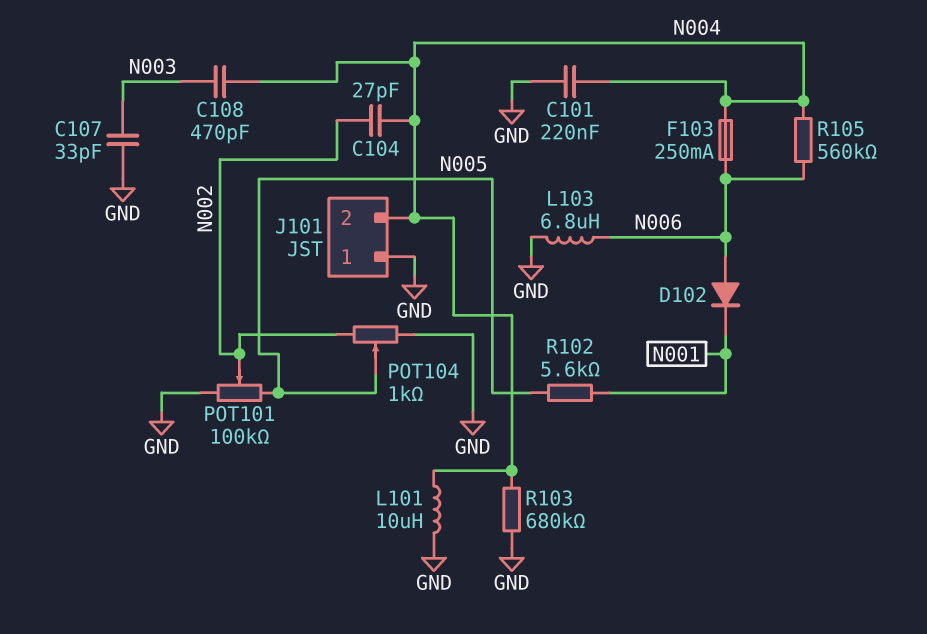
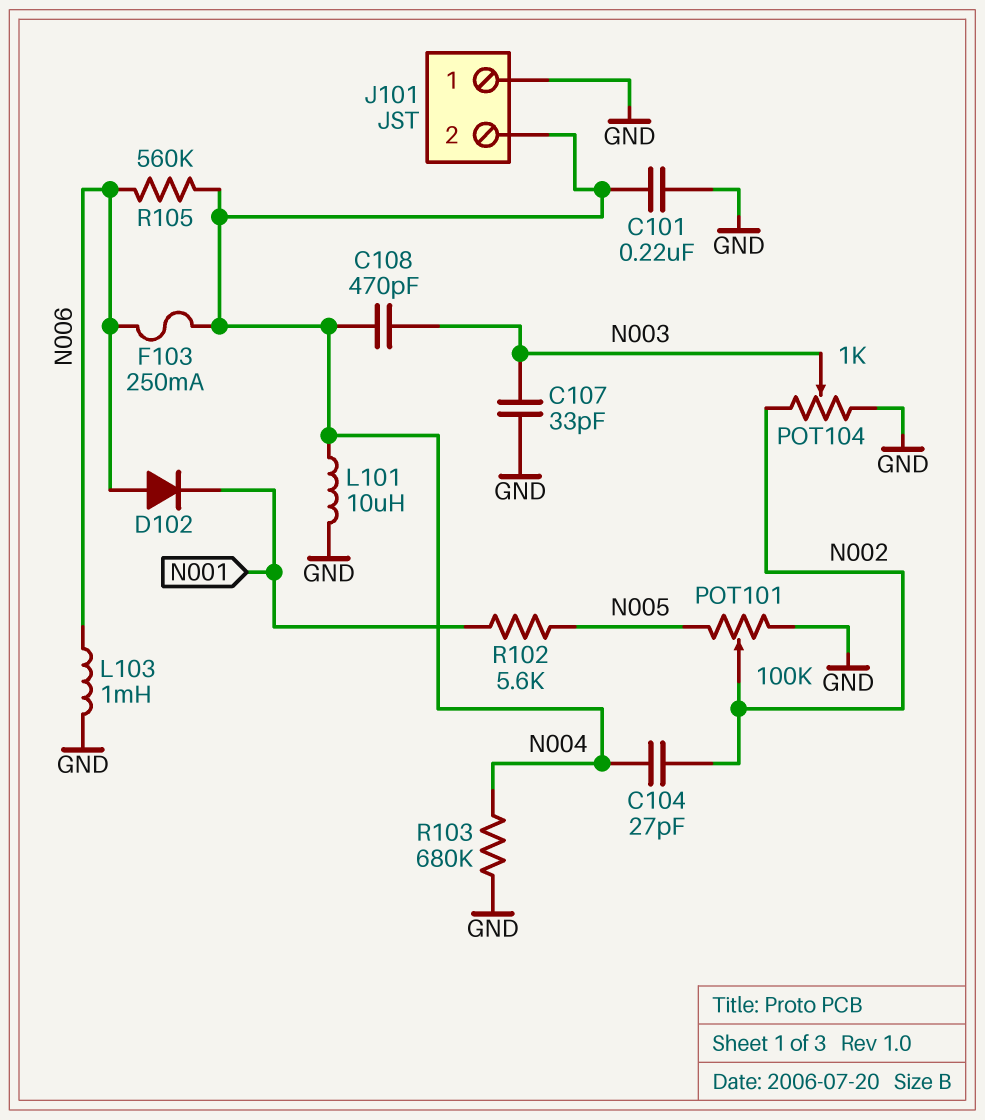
L103: 6.8uH (GND, N006) -> 1mH (GND, N006)
POT104: 1k (GND, N002, wiper N005) -> 1k (GND, N002, wiper N003)

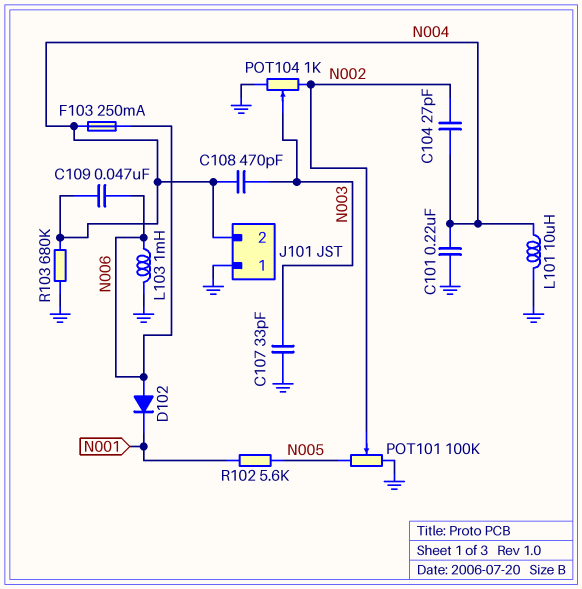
C109: none -> 47nF (N004, N006)
R105: 560k (N004, N006) -> none

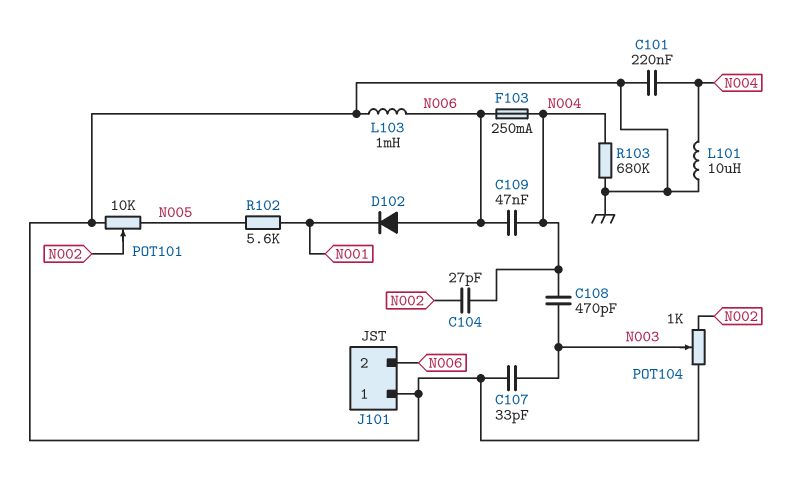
J101 pin 2: N004 -> N006
POT101: 100k (GND, N005, wiper N002) -> 10k (GND, N005, wiper N002)

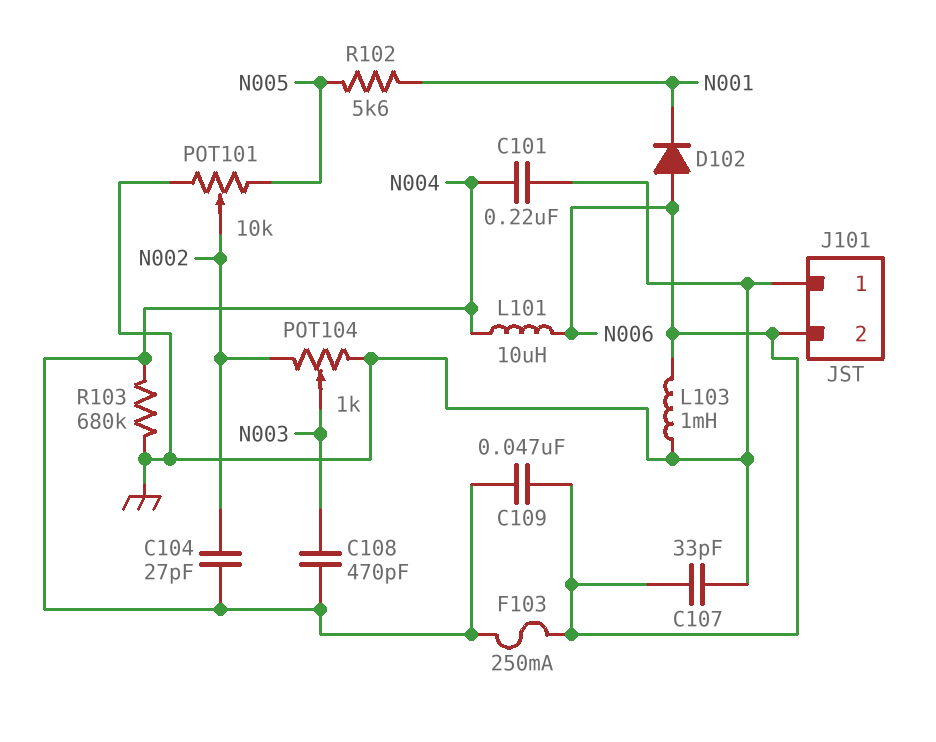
C107: 33pF (GND, N003) -> 33pF (GND, N006)
L101: 10uH (GND, N004) -> 10uH (N004, N006)

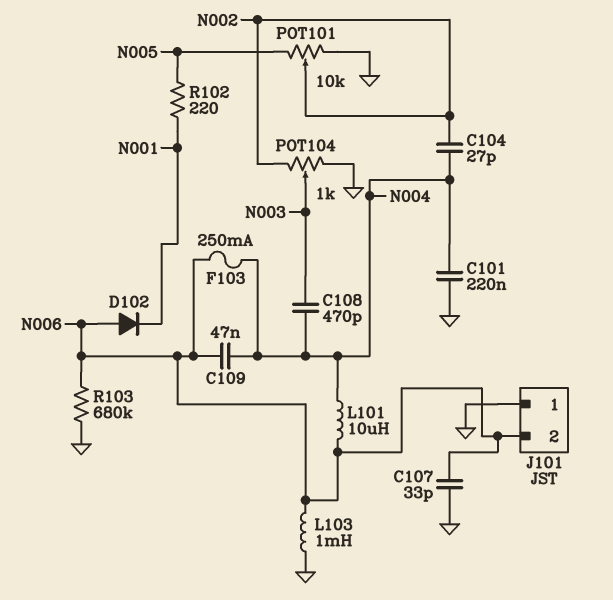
R102: 5.6k (N001, N005) -> 220 (N001, N005)
R103: 680k (GND, N004) -> 680k (GND, N006)

